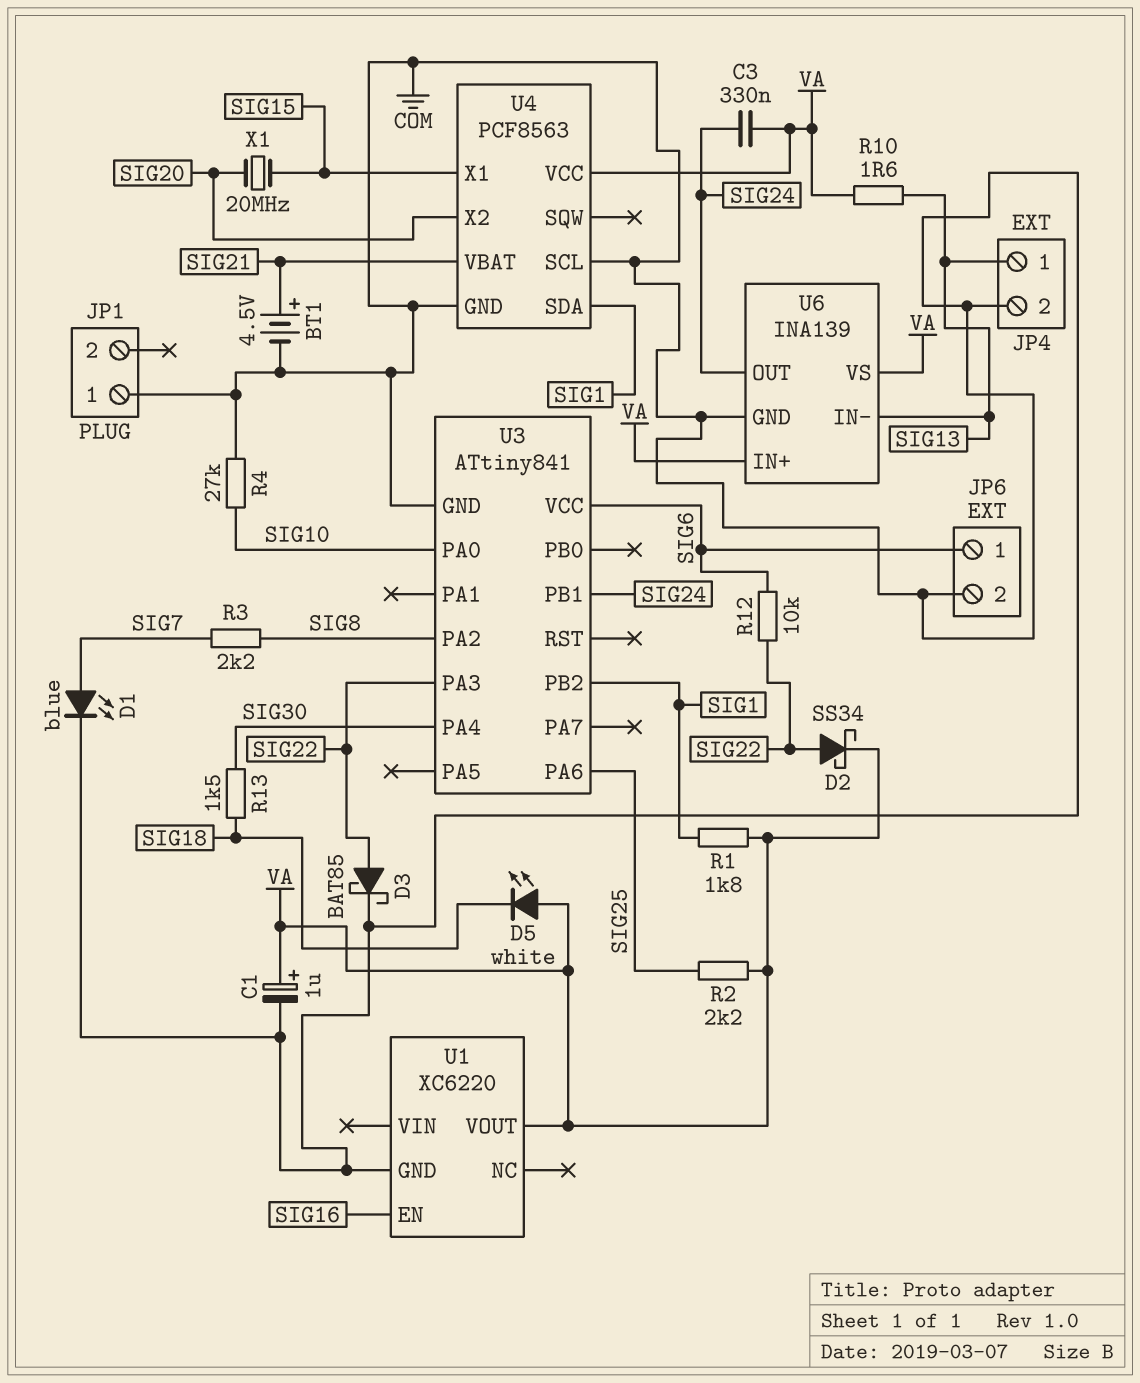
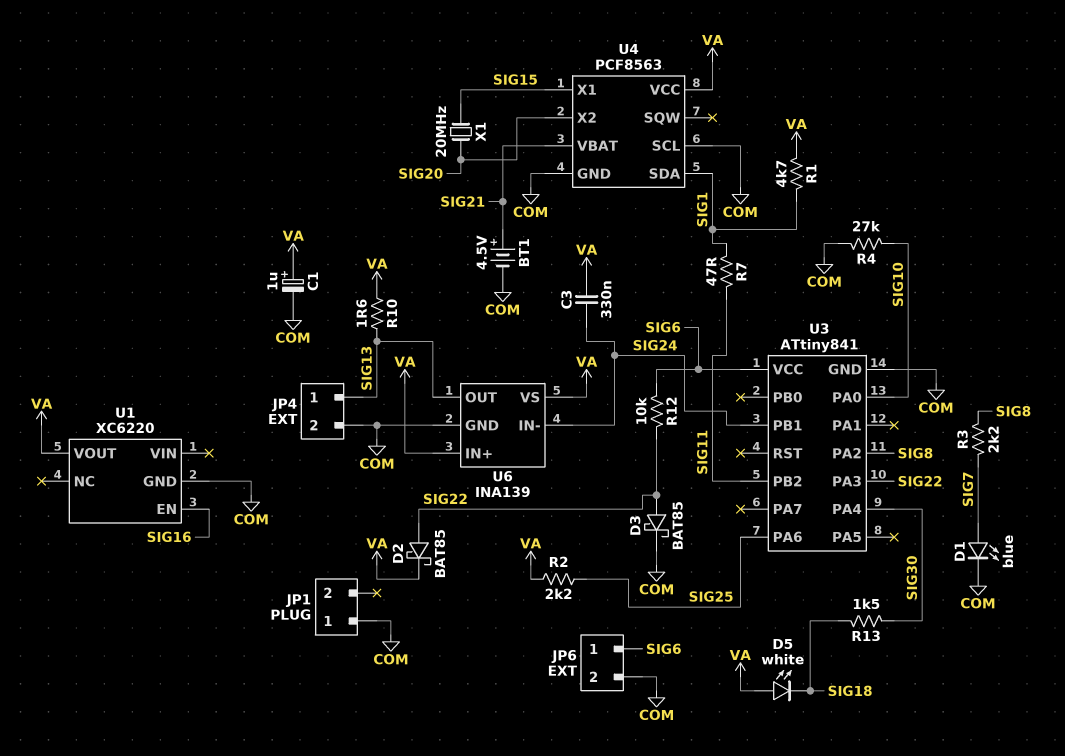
D2: schottky SS34 (A SIG22, K VA) -> schottky BAT85 (A SIG22, K VA)
R1: 1.8k (SIG1, VA) -> 4.7k (SIG1, VA)
R7: none -> 47 (SIG1, SIG11)
U3 pin PB2: SIG1 -> SIG11
U6 pin IN-: SIG13 -> SIG24
U6 pin OUT: SIG24 -> SIG13

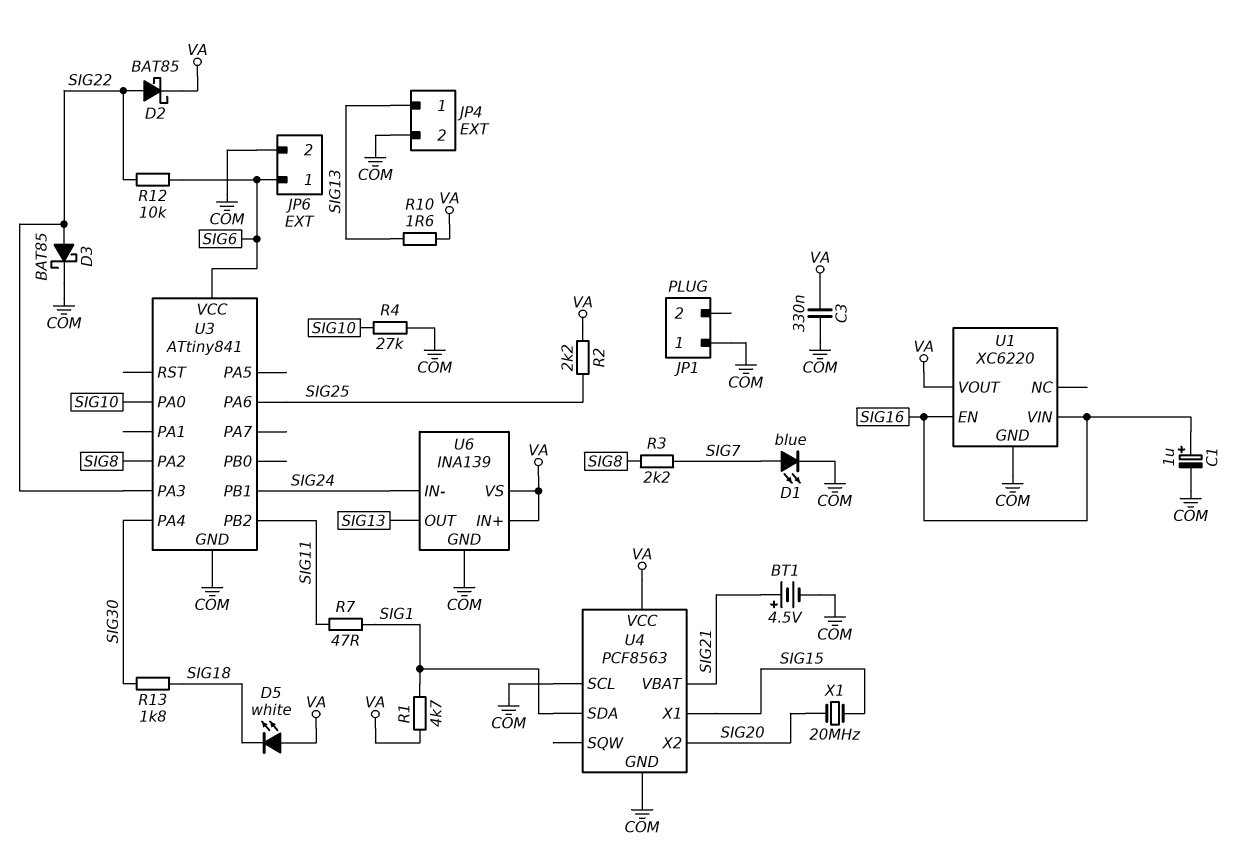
C1: 1uF (plus VA, minus COM) -> 1uF (plus SIG16, minus COM)
C3: 330nF (SIG24, VA) -> 330nF (COM, VA)
R13: 1.5k (SIG18, SIG30) -> 1.8k (SIG18, SIG30)
U1 pin VIN: none -> SIG16

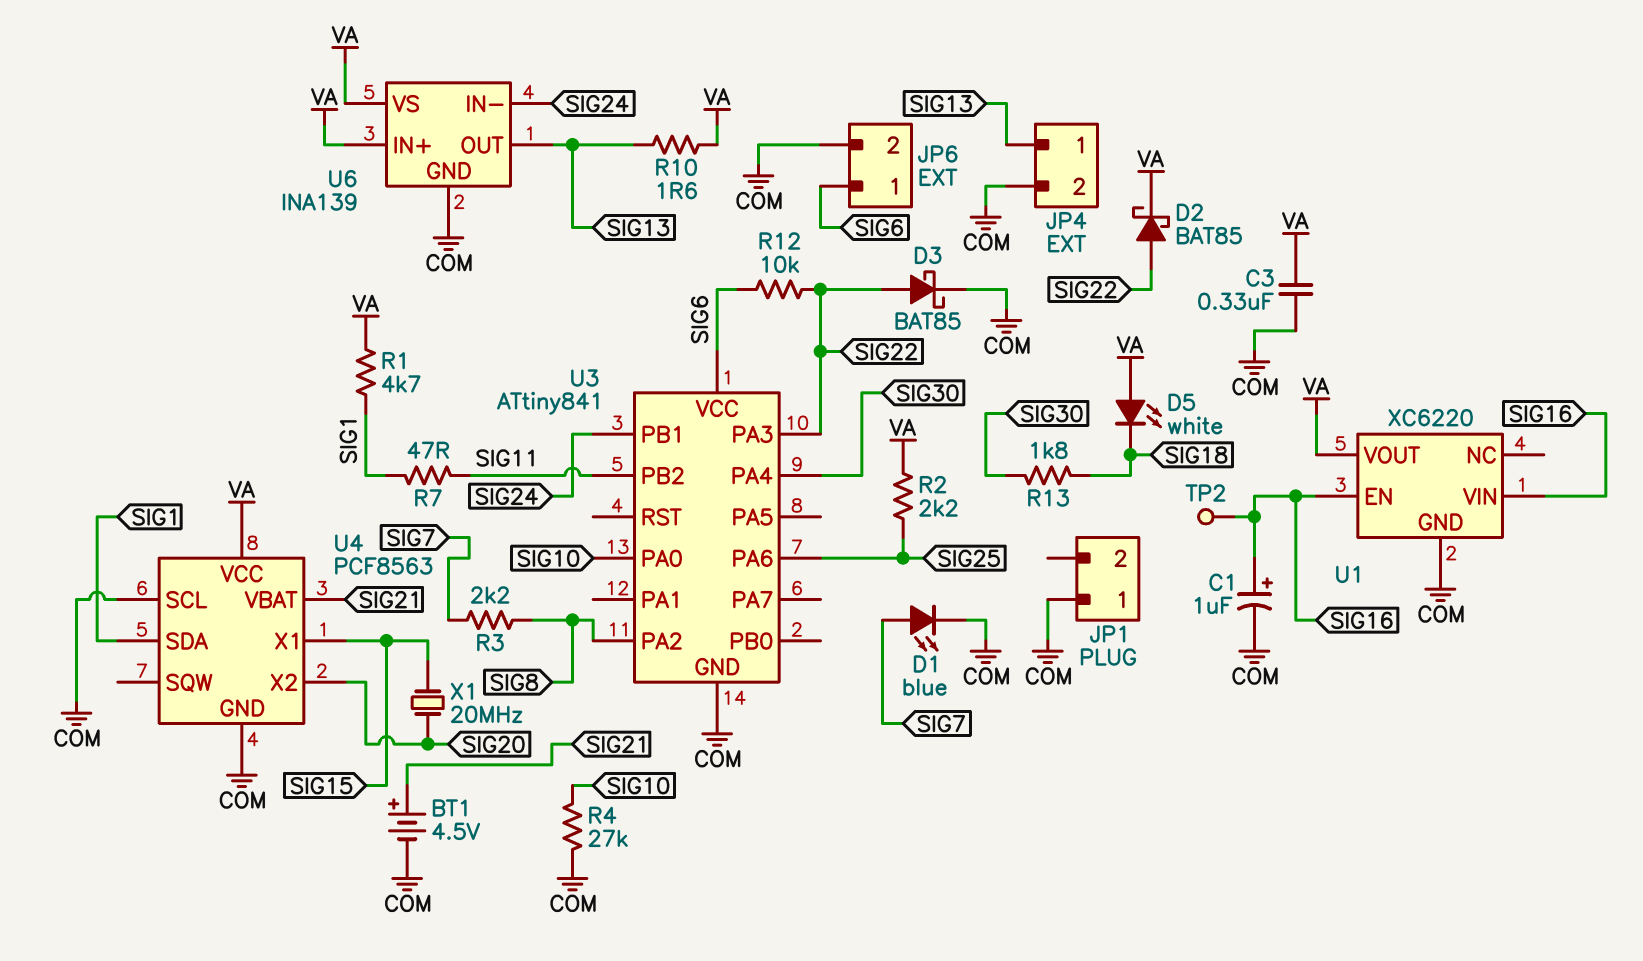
TP2: none -> test point (SIG16)

